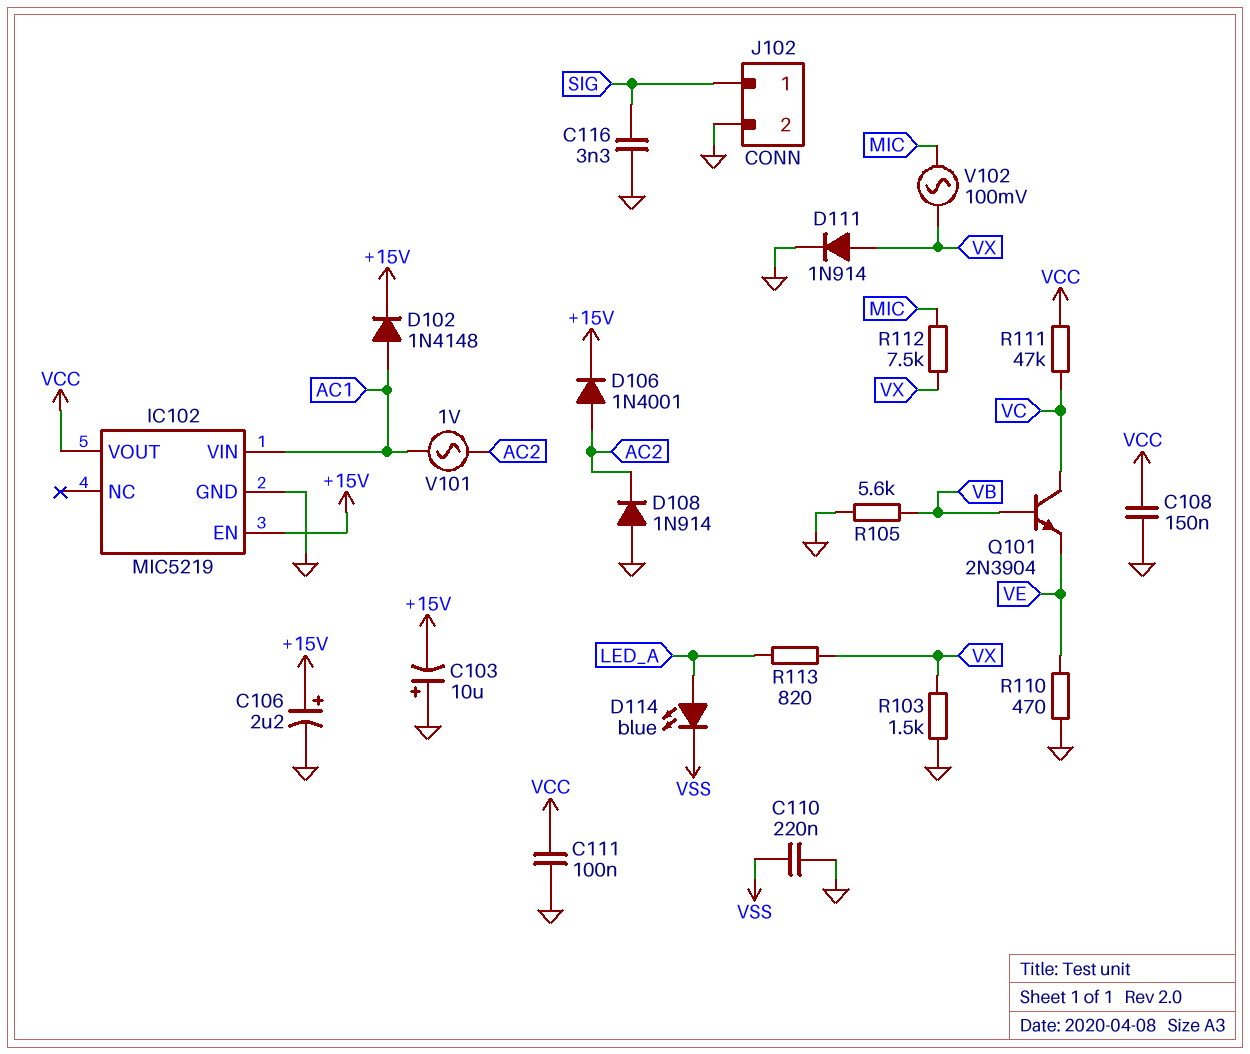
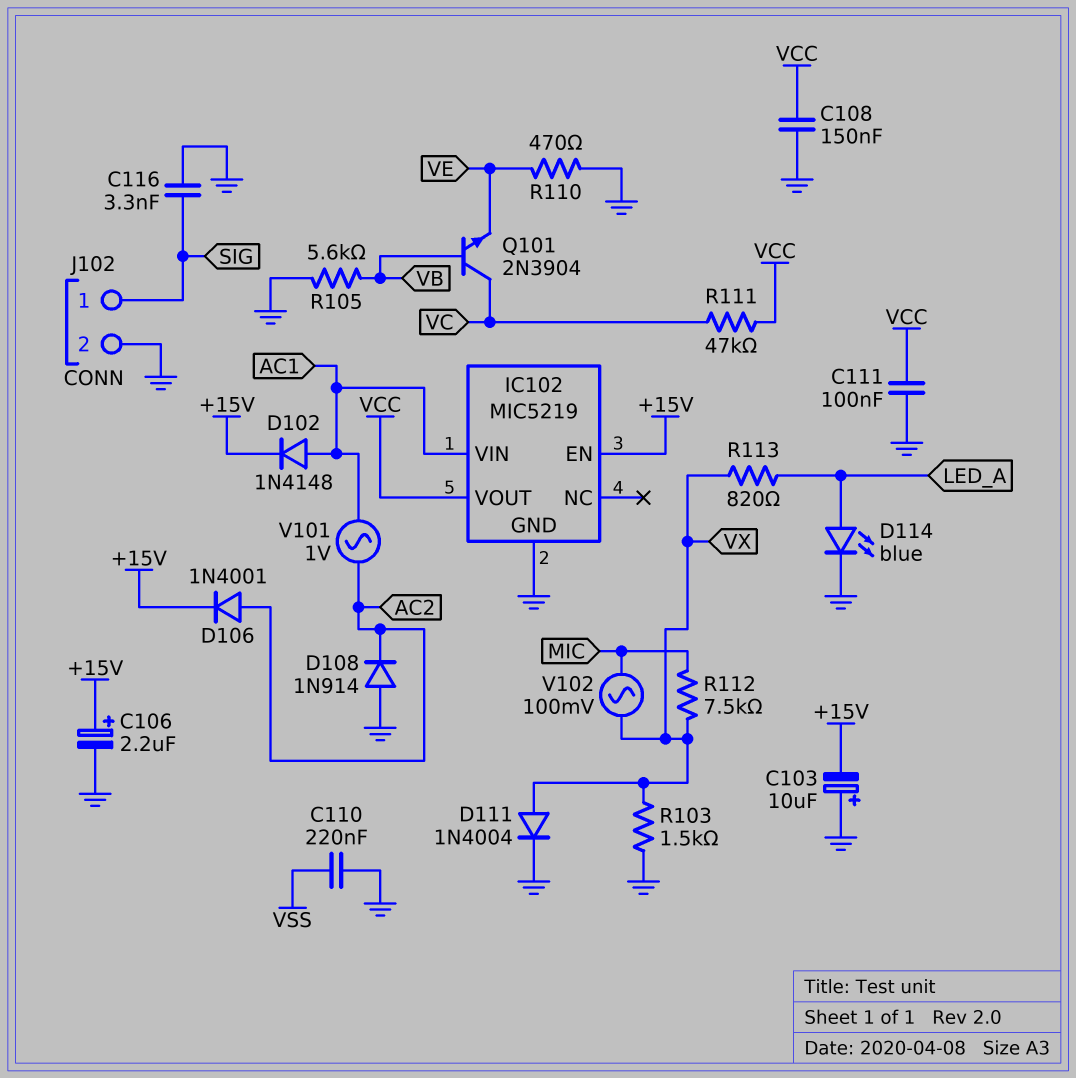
D111: diode 1N914 (A VX, K GND) -> diode 1N4004 (A VX, K GND)
D114: LED blue (A LED_A, K VSS) -> LED blue (A LED_A, K GND)

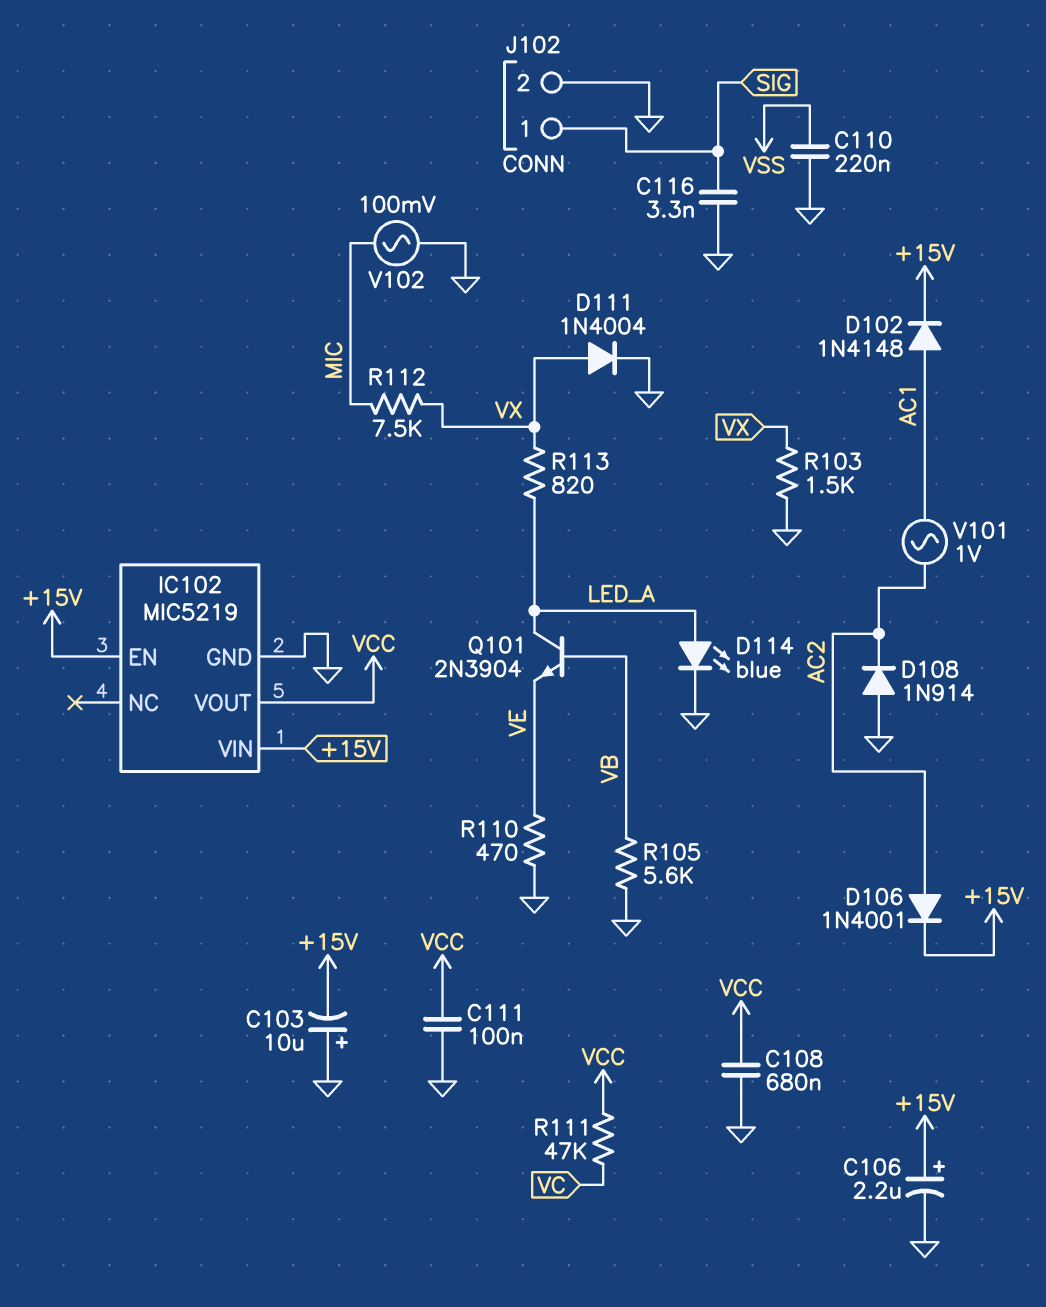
C108: 150nF (GND, VCC) -> 680nF (GND, VCC)
IC102 pin VIN: AC1 -> +15V
Q101: NPN 2N3904 (B VB, C VC, E VE) -> NPN 2N3904 (B VB, C LED_A, E VE)
V102: AC 100mV (MIC, VX) -> AC 100mV (GND, MIC)

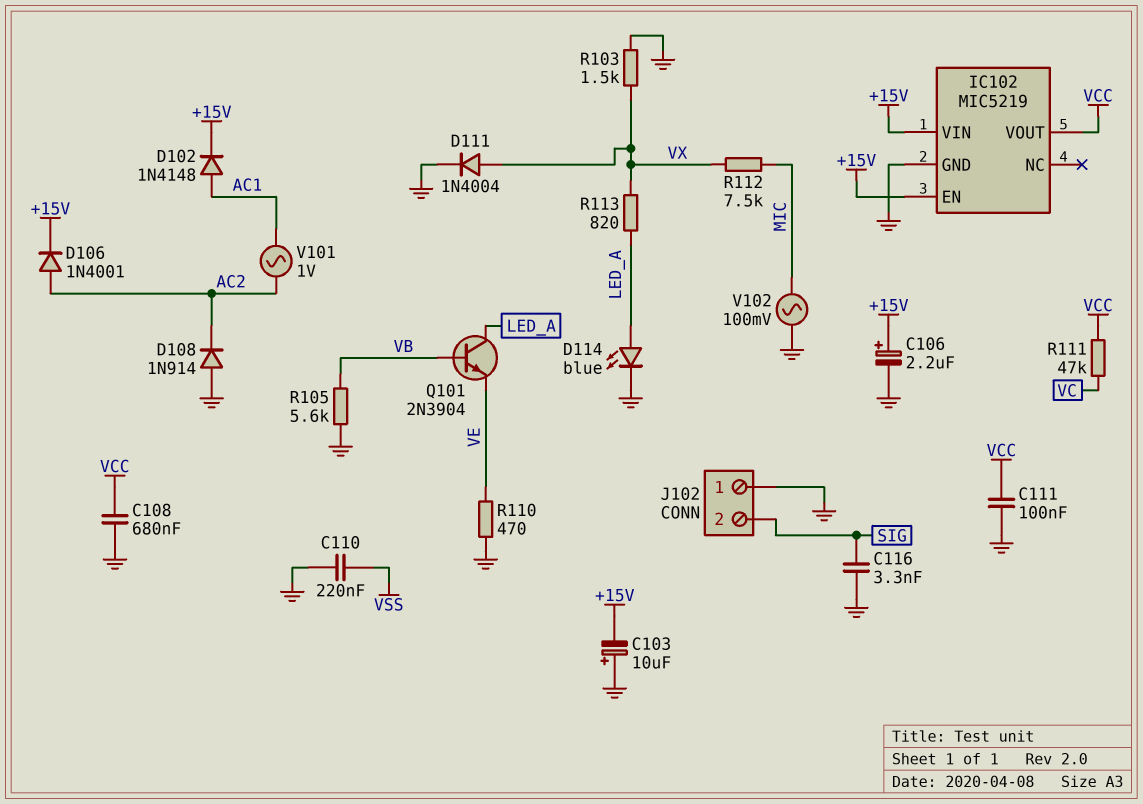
J102 pin 1: SIG -> GND
J102 pin 2: GND -> SIG

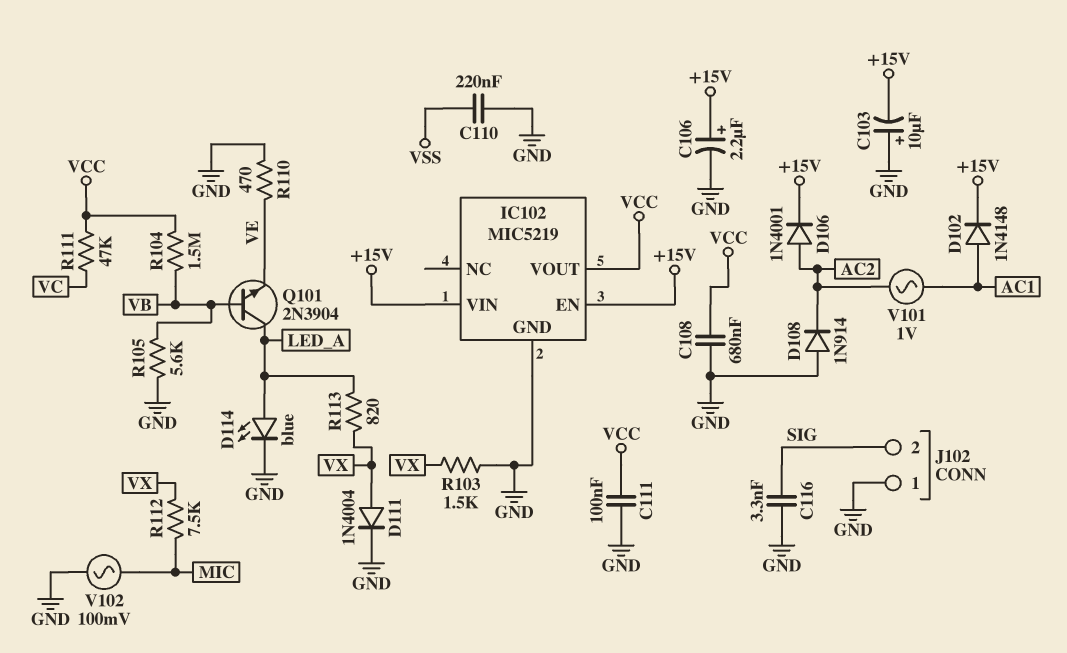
R104: none -> 1.5M (VB, VCC)

